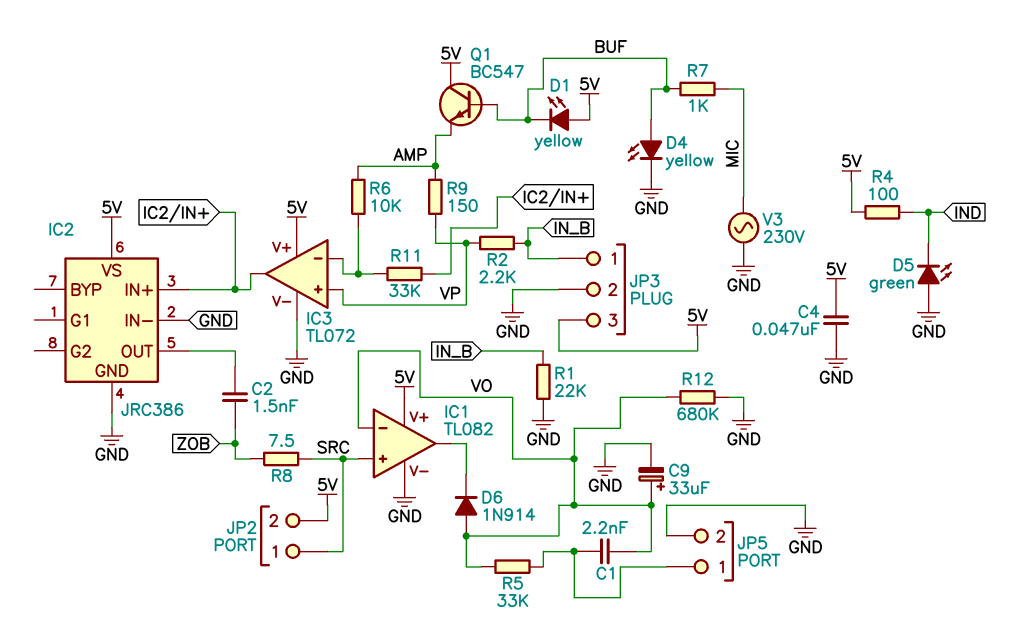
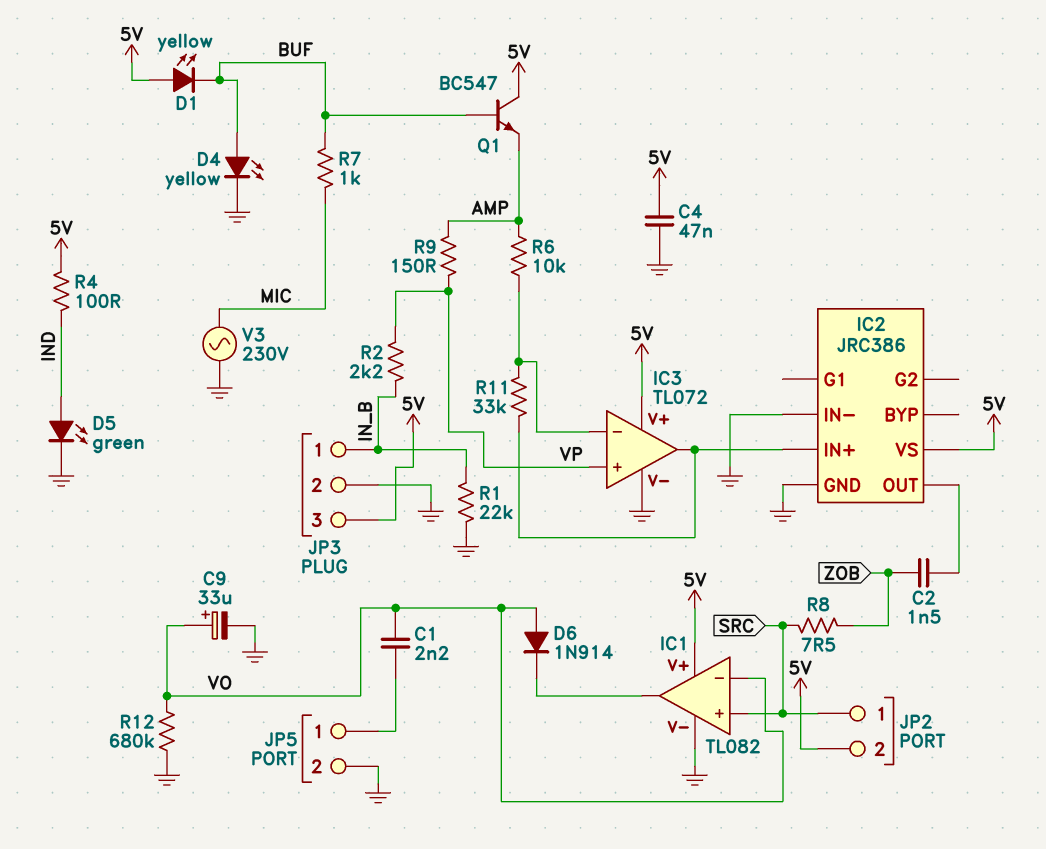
D5: LED green (A GND, K IND) -> LED green (A IND, K GND)
R5: 33k (JP5/1, VO) -> none

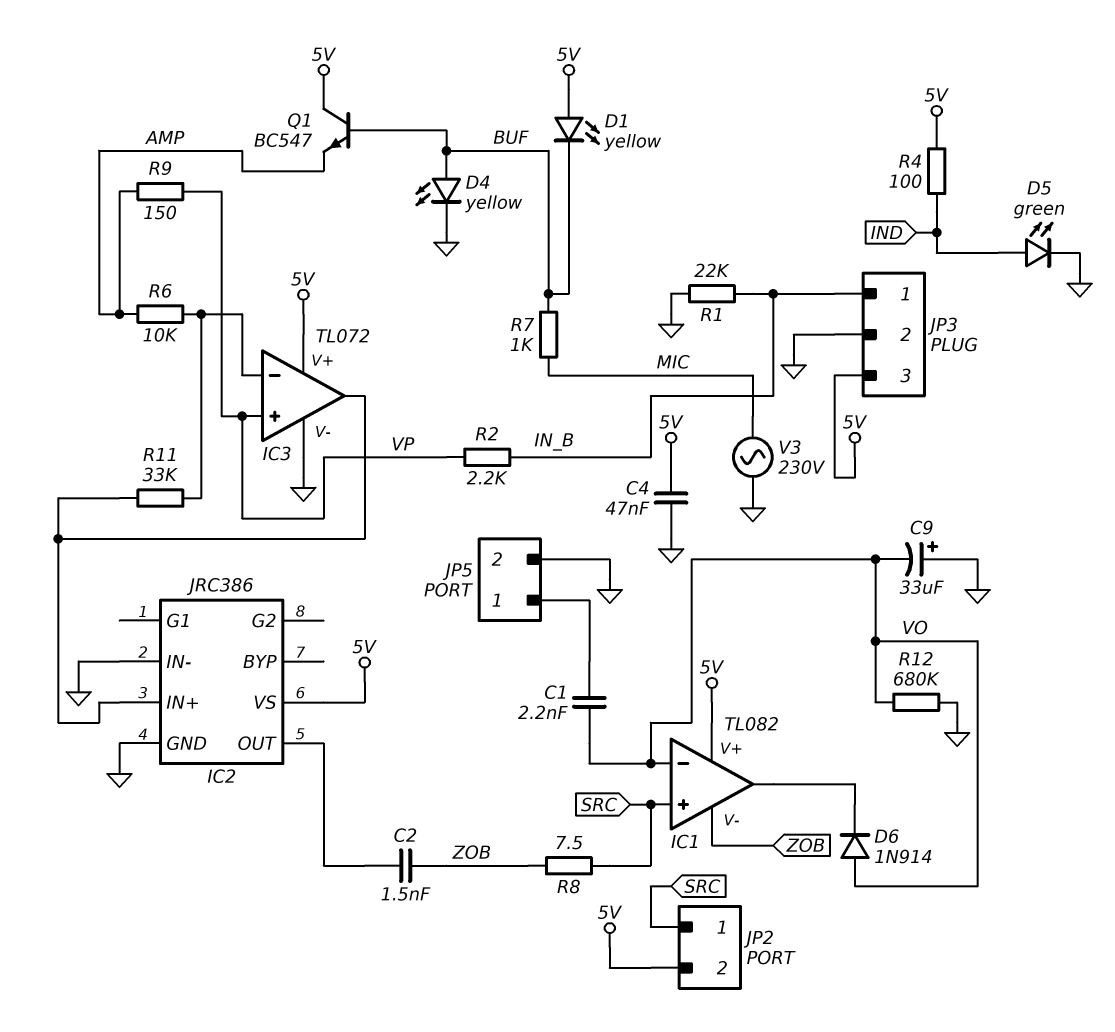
C9: 33uF (plus VO, minus GND) -> 33uF (plus GND, minus VO)
IC1 pin V-: GND -> ZOB

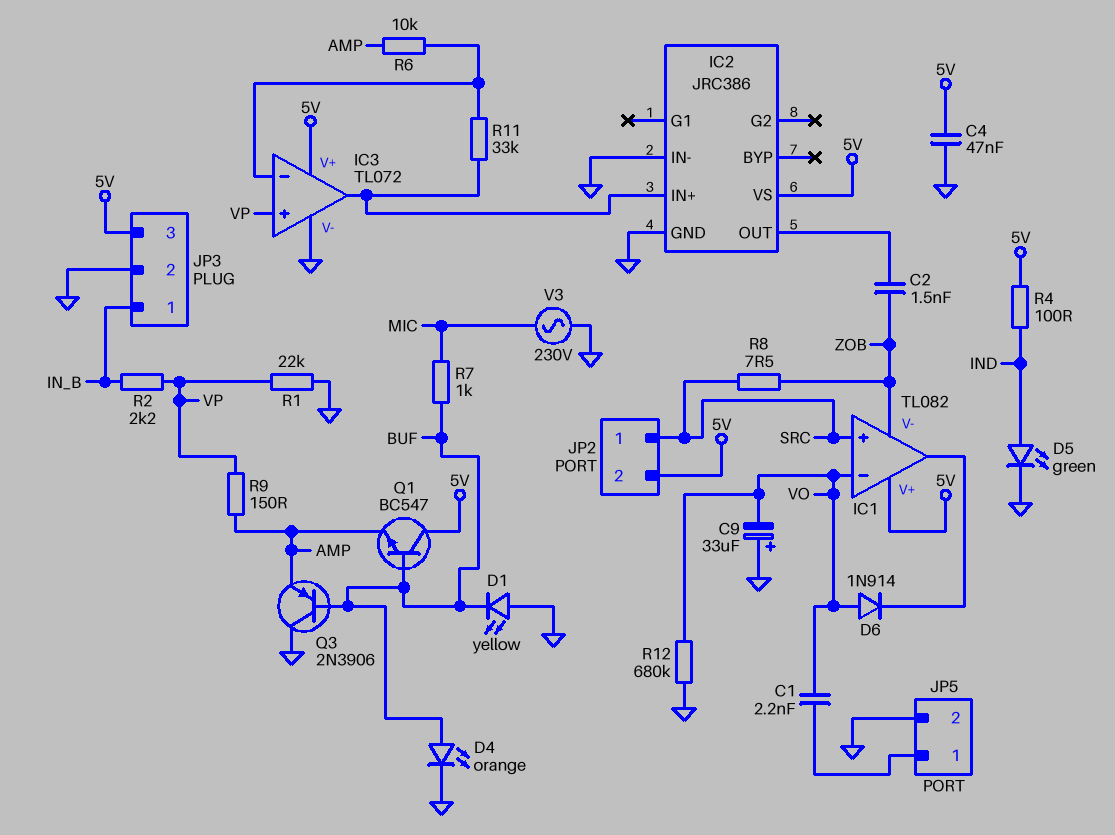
D1: LED yellow (A 5V, K BUF) -> LED yellow (A GND, K BUF)
D4: LED yellow (A BUF, K GND) -> LED orange (A BUF, K GND)
Q3: none -> PNP 2N3906 (B BUF, C GND, E AMP)
R1: 22k (GND, IN_B) -> 22k (GND, VP)

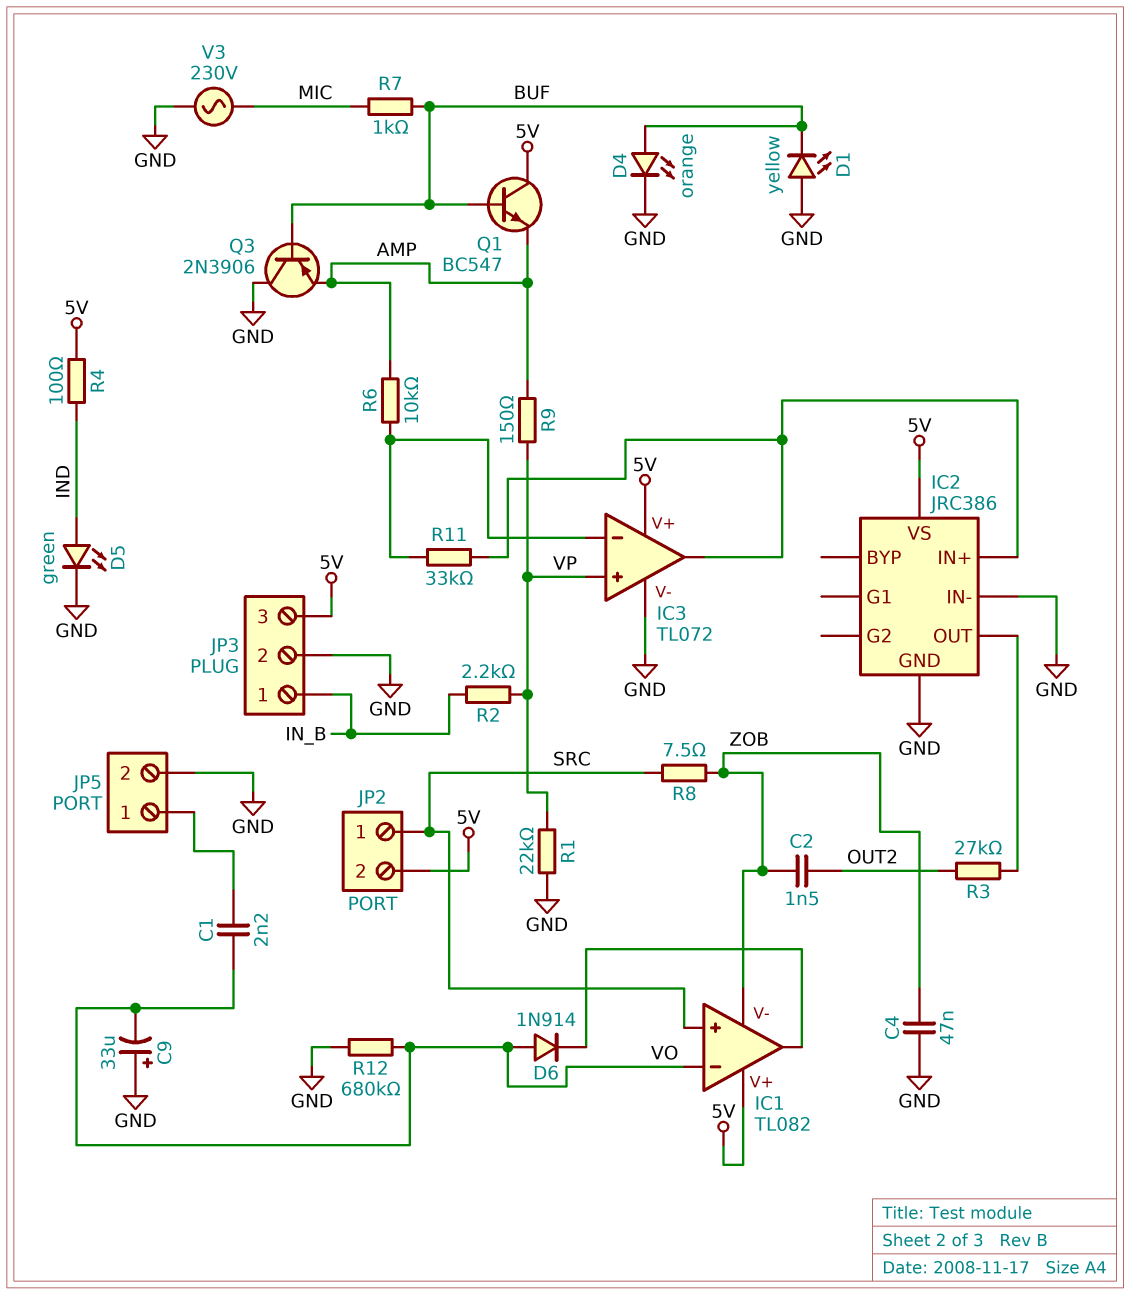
C2: 1.5nF (IC2/OUT, ZOB) -> 1.5nF (OUT2, ZOB)
C4: 47nF (5V, GND) -> 47nF (GND, ZOB)
R3: none -> 27k (IC2/OUT, OUT2)

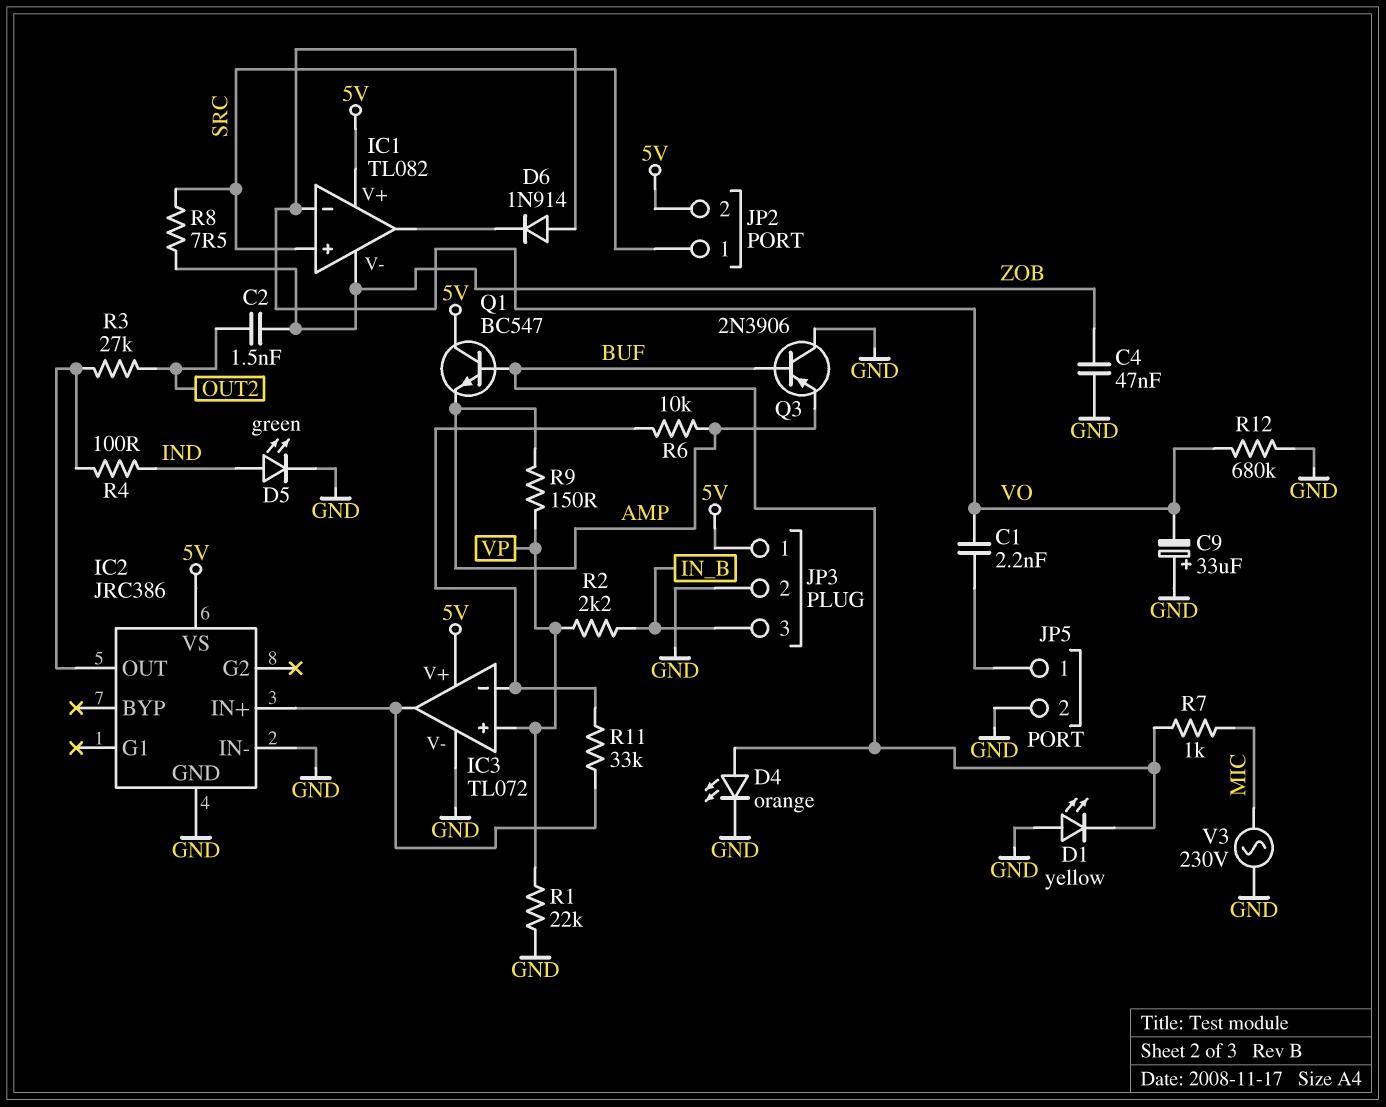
JP3 pin 1: IN_B -> 5V
JP3 pin 3: 5V -> IN_B
R4: 100 (5V, IND) -> 100 (IC2/OUT, IND)

